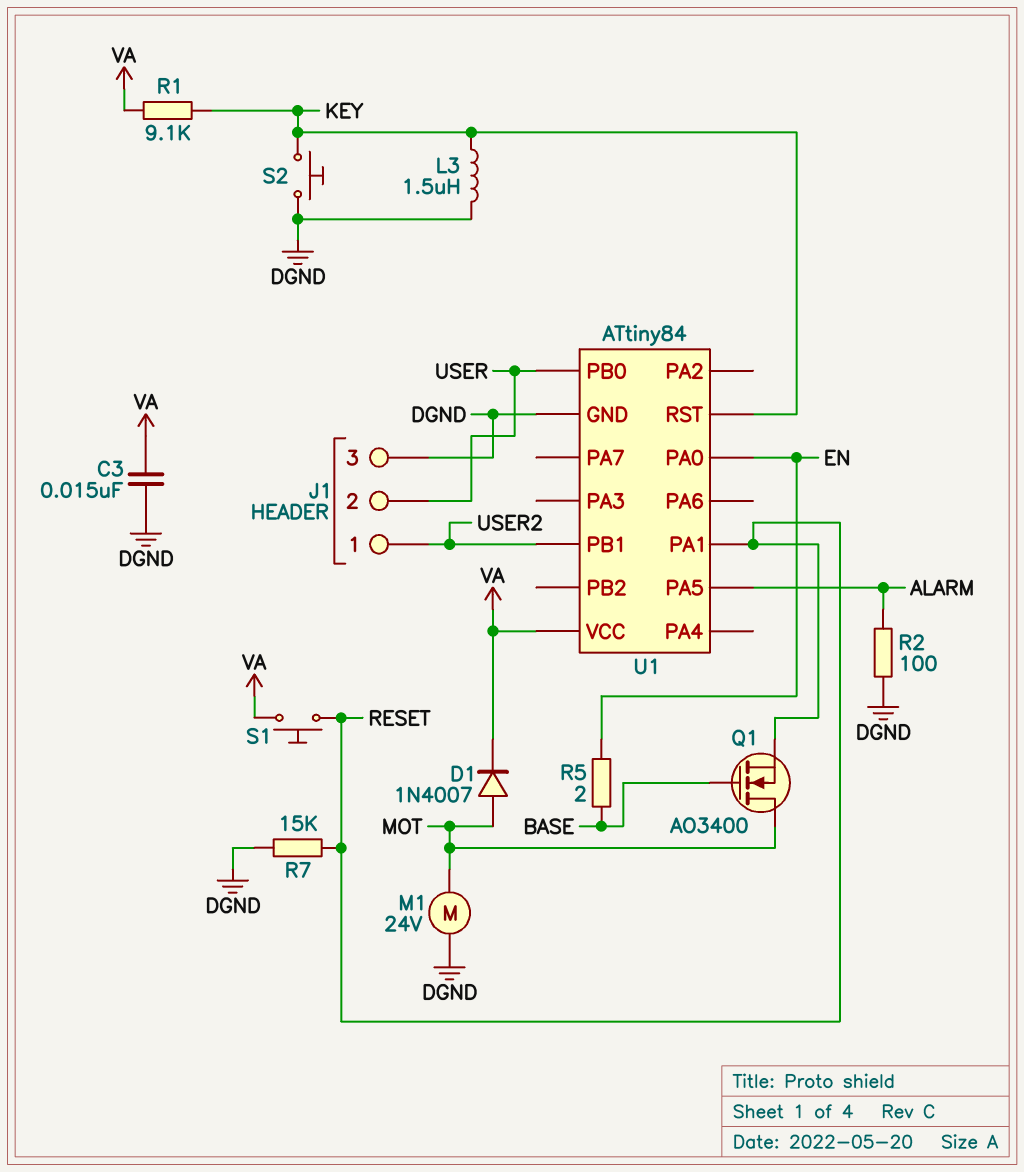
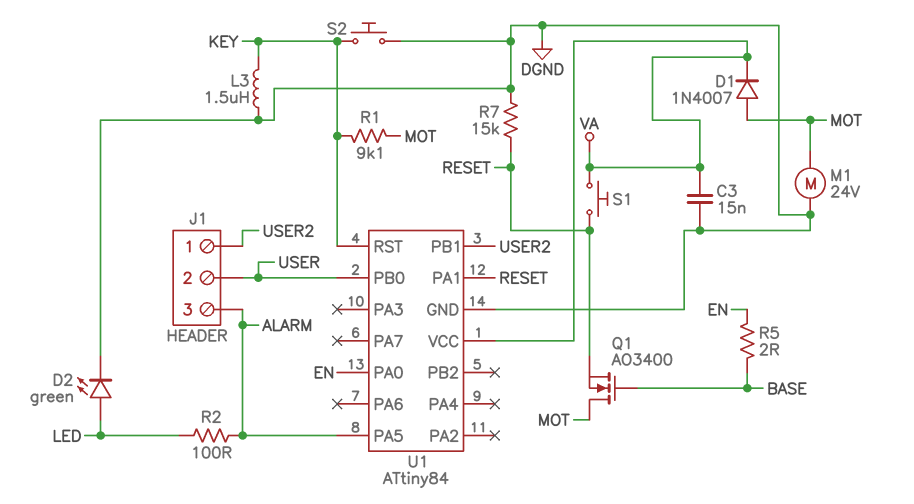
D2: none -> LED green (A LED, K DGND)
J1 pin 3: DGND -> ALARM
R1: 9.1k (KEY, VA) -> 9.1k (KEY, MOT)
R2: 100 (ALARM, DGND) -> 100 (ALARM, LED)

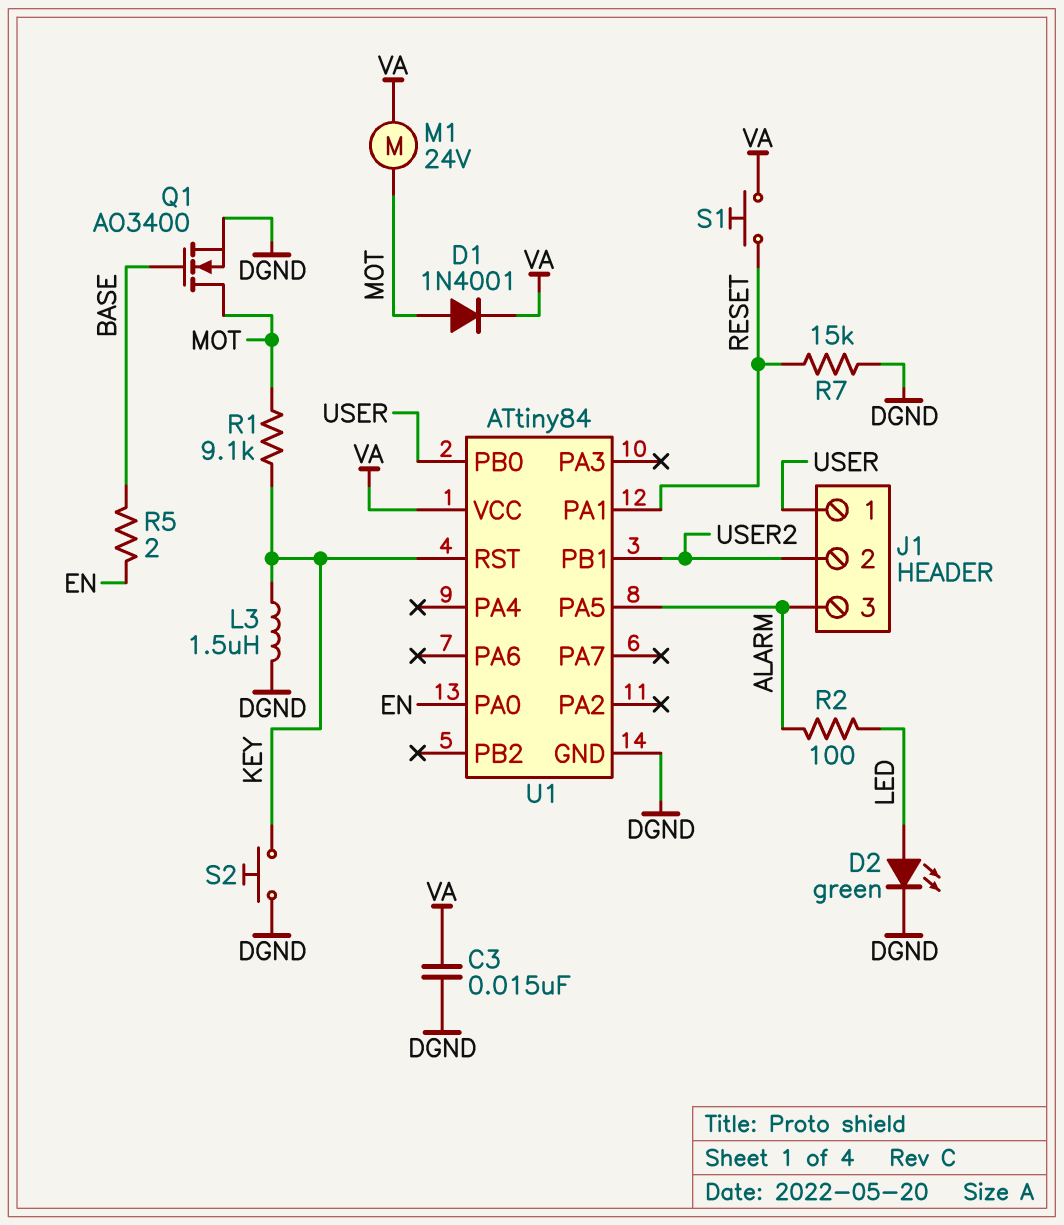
D1: diode 1N4007 (A MOT, K VA) -> diode 1N4001 (A MOT, K VA)
J1 pin 1: USER2 -> USER
J1 pin 2: USER -> USER2
M1: motor 24V (DGND, MOT) -> motor 24V (MOT, VA)
Q1: NMOS AO3400 (G BASE, D MOT, S RESET) -> NMOS AO3400 (G BASE, D MOT, S DGND)

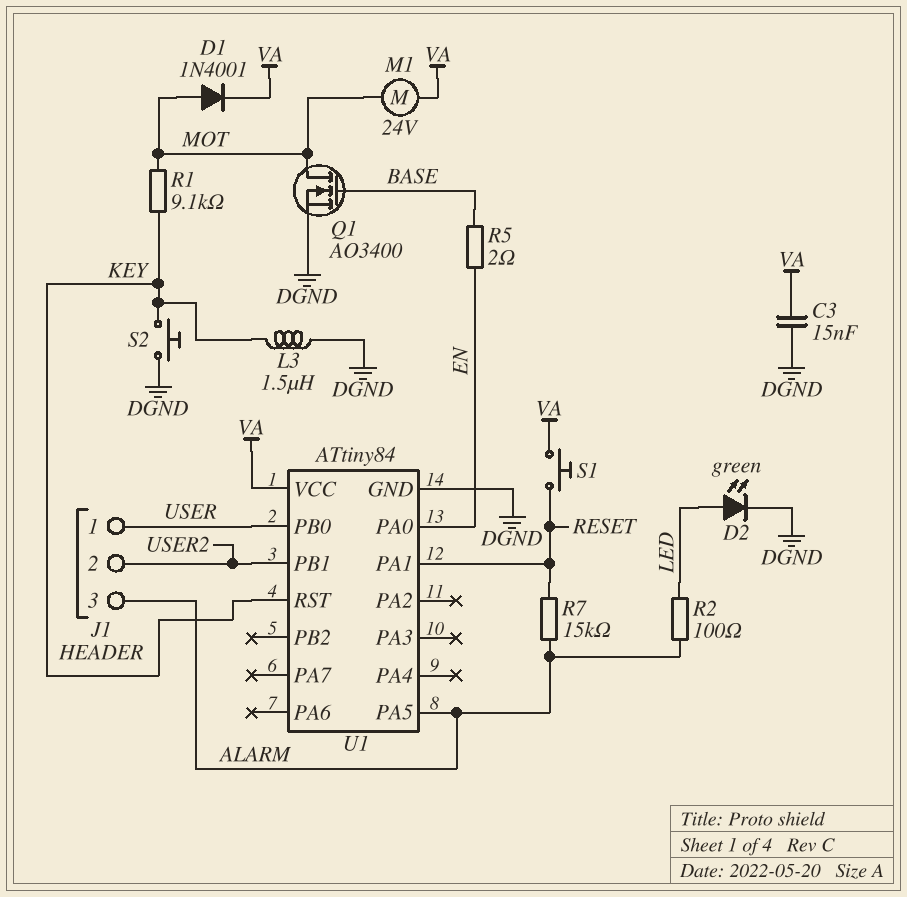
R7: 15k (DGND, RESET) -> 15k (ALARM, RESET)

